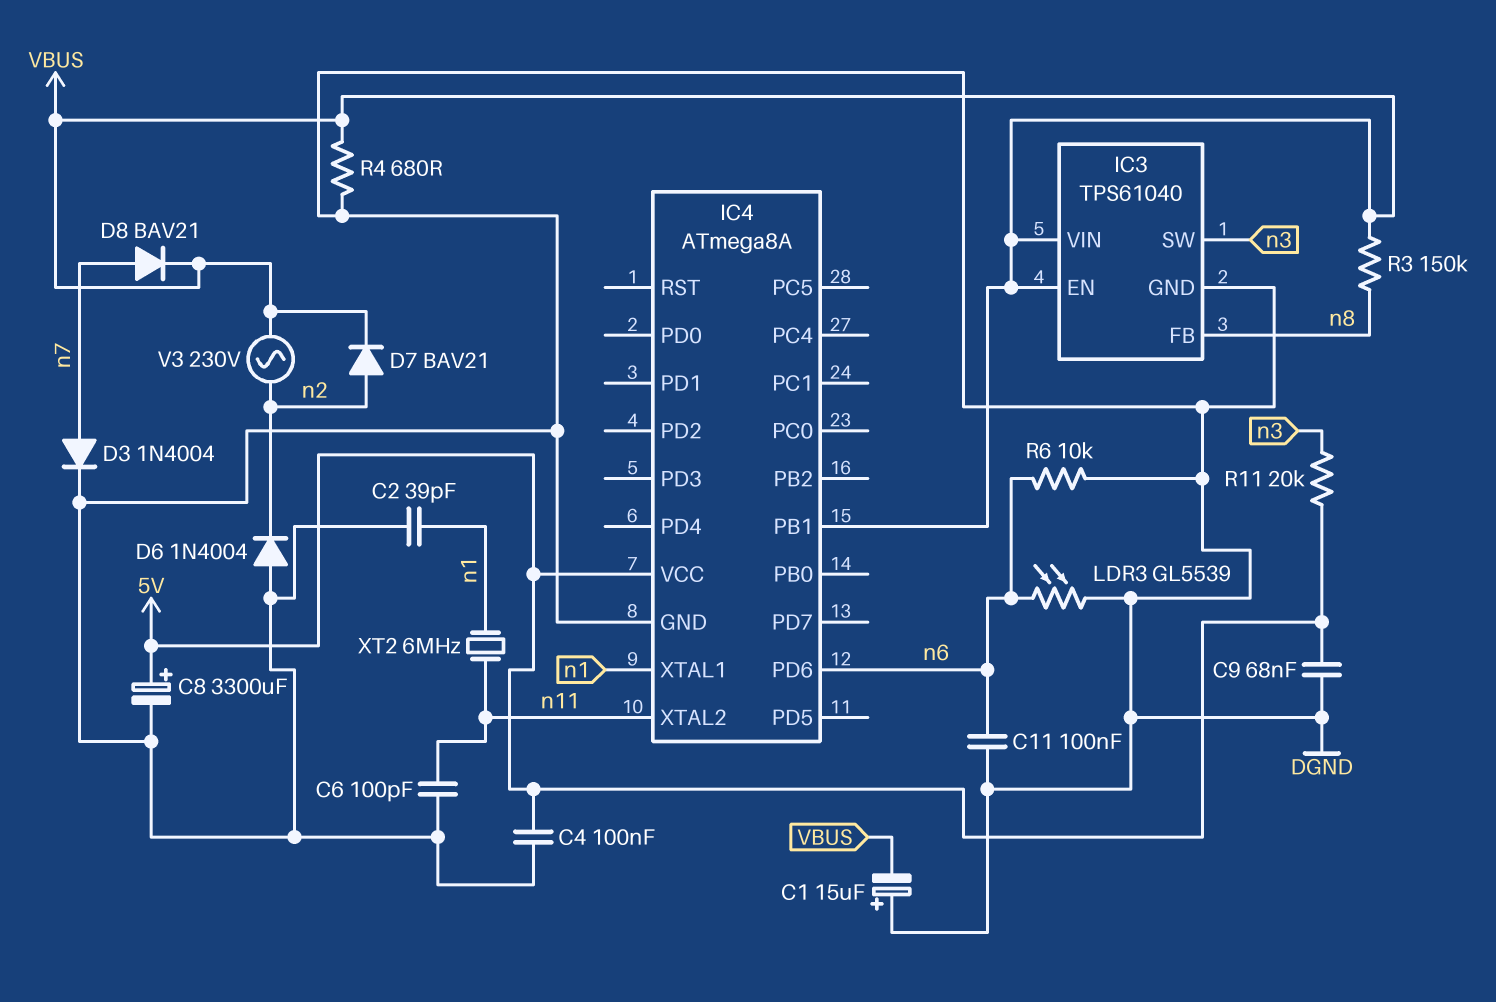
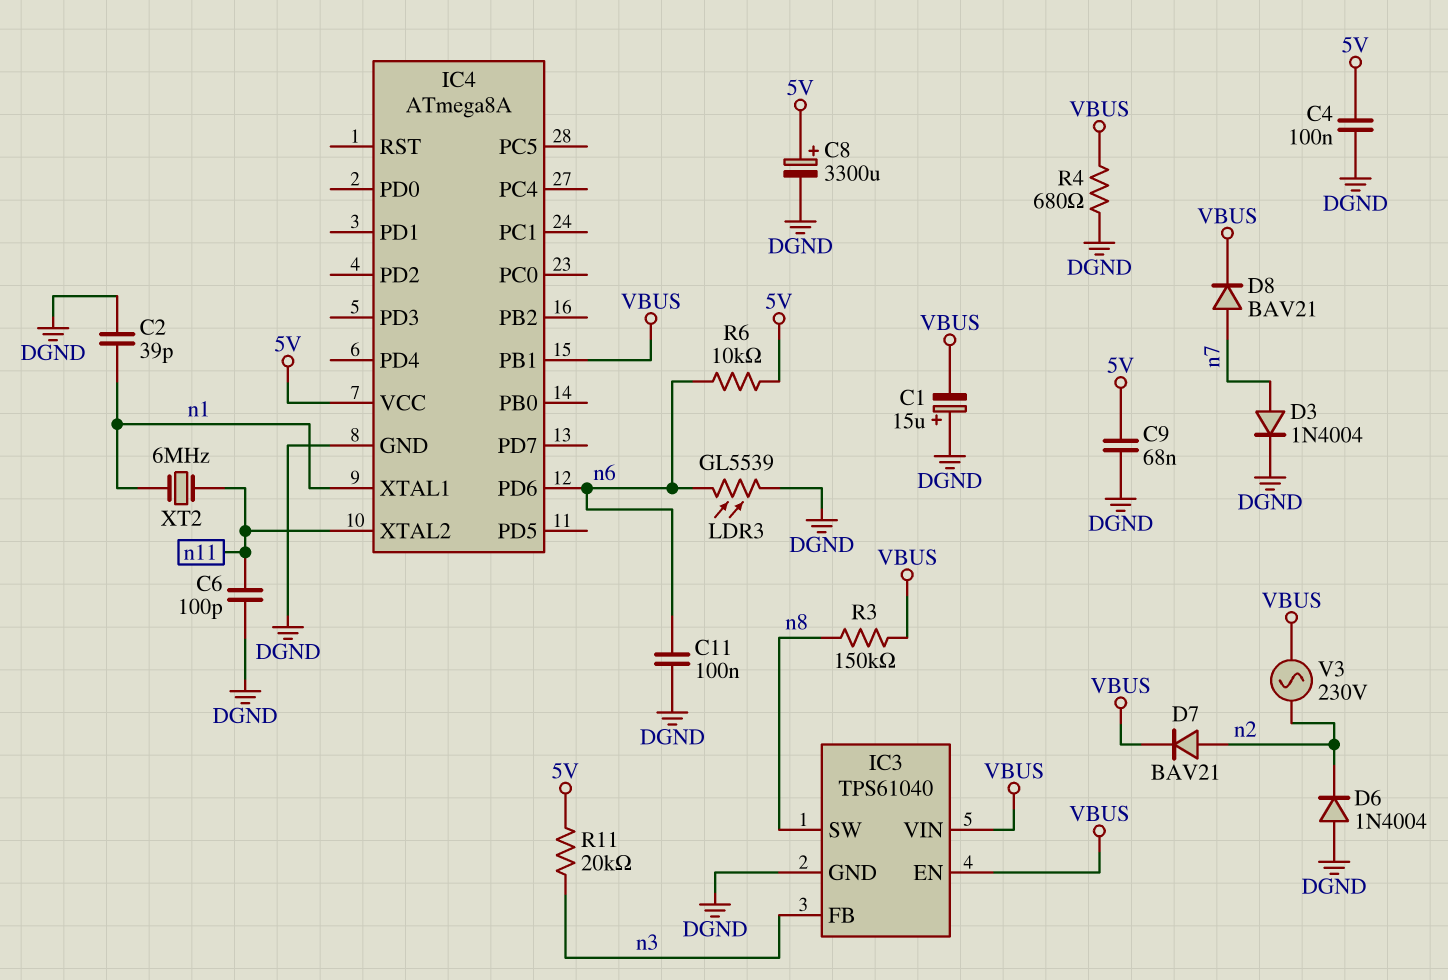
IC3 pin FB: n8 -> n3
IC3 pin SW: n3 -> n8
R6: 10k (DGND, n6) -> 10k (5V, n6)

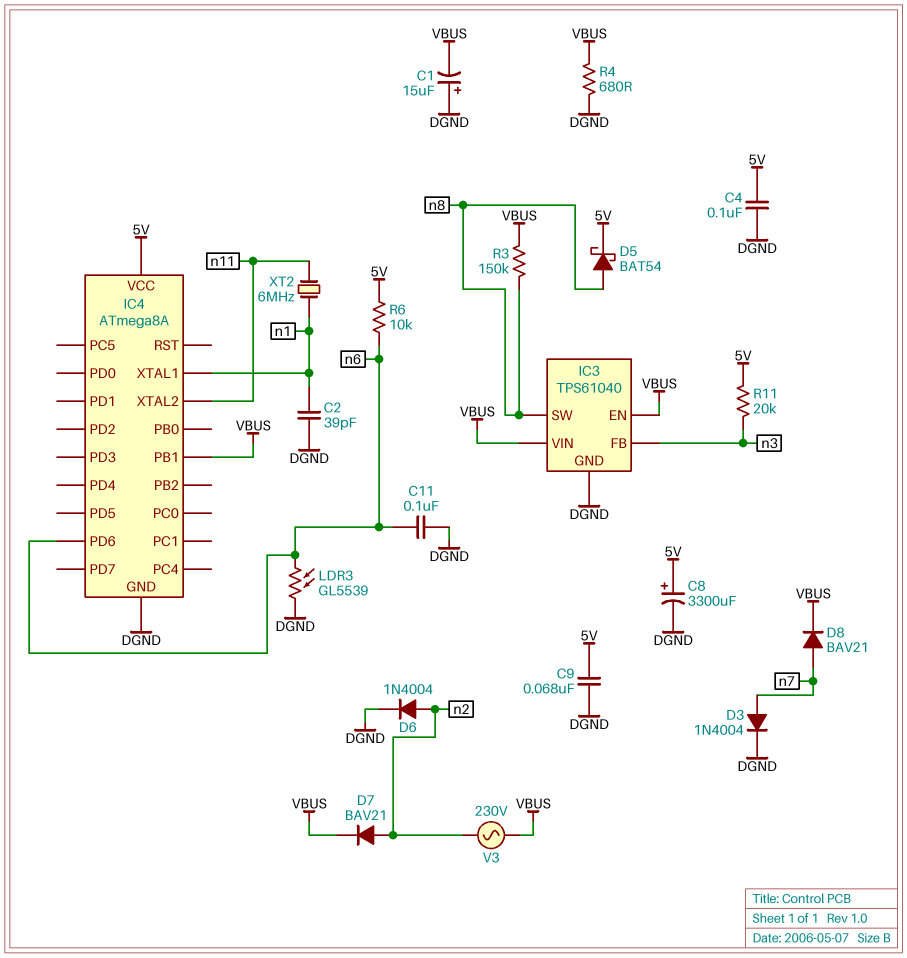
C6: 100pF (DGND, n11) -> none
D5: none -> schottky BAT54 (A n8, K 5V)
D6: diode 1N4004 (A DGND, K n2) -> diode 1N4004 (A n2, K DGND)

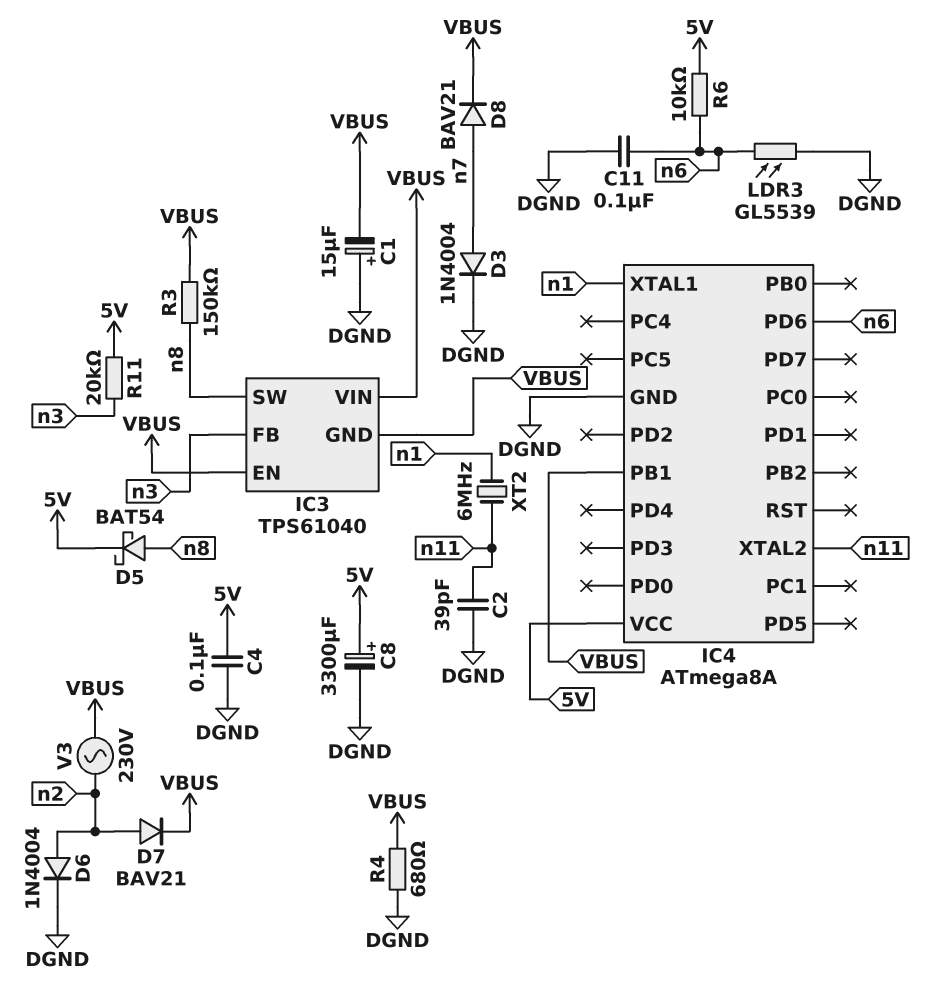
C2: 39pF (DGND, n1) -> 39pF (DGND, n11)
C9: 68nF (5V, DGND) -> none
IC3 pin GND: DGND -> VBUS

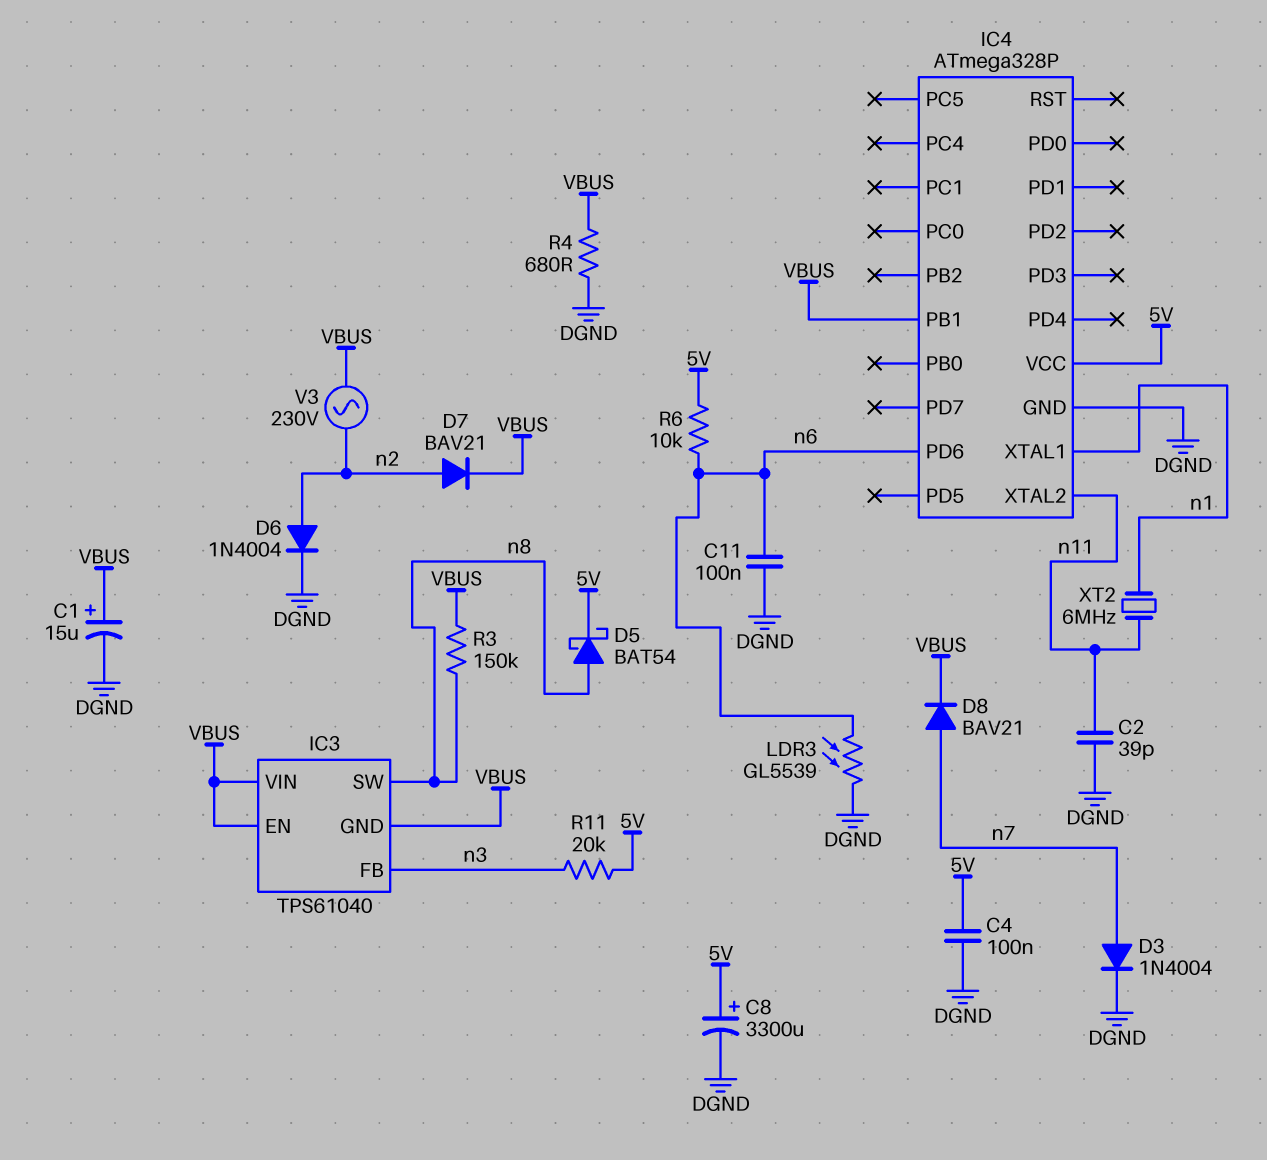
C1: 15uF (plus DGND, minus VBUS) -> 15uF (plus VBUS, minus DGND)
IC4: ATmega8A -> ATmega328P

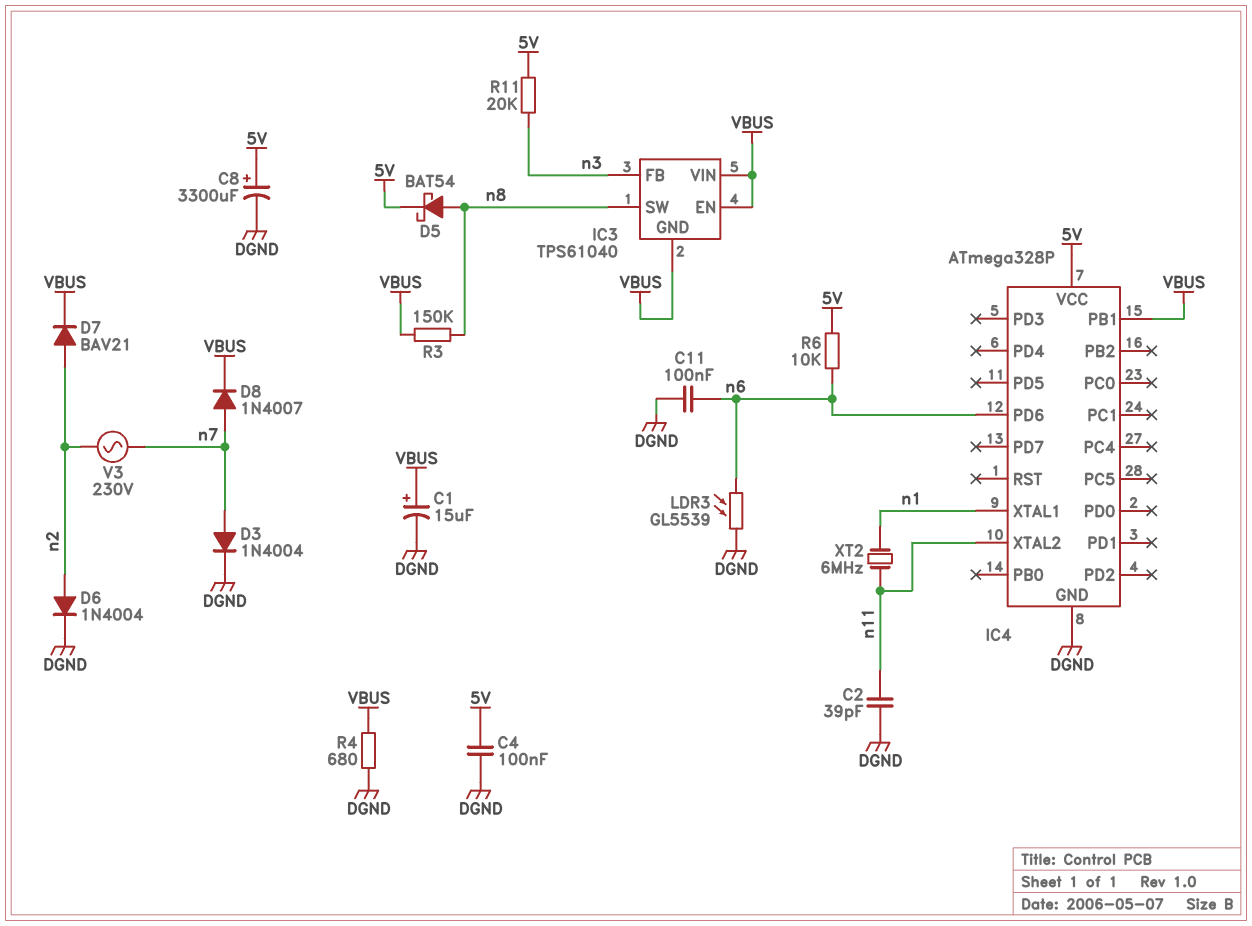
D8: diode BAV21 (A n7, K VBUS) -> diode 1N4007 (A n7, K VBUS)
V3: AC 230V (VBUS, n2) -> AC 230V (n2, n7)

